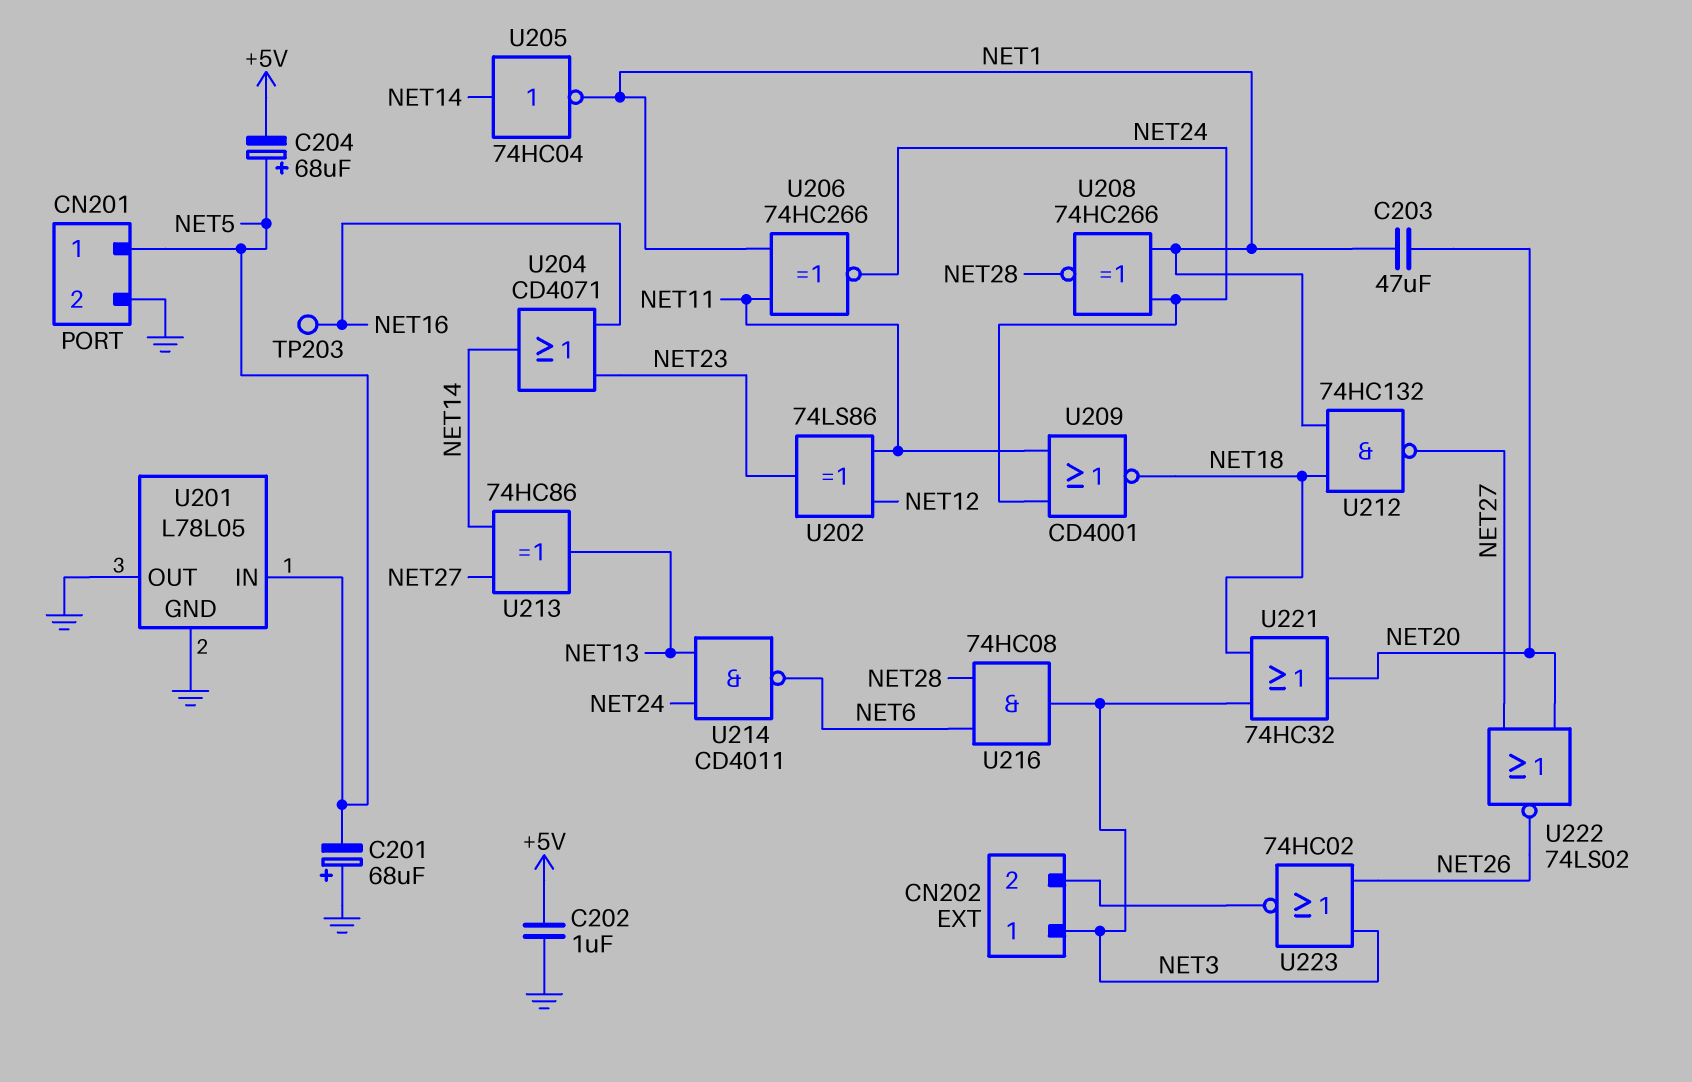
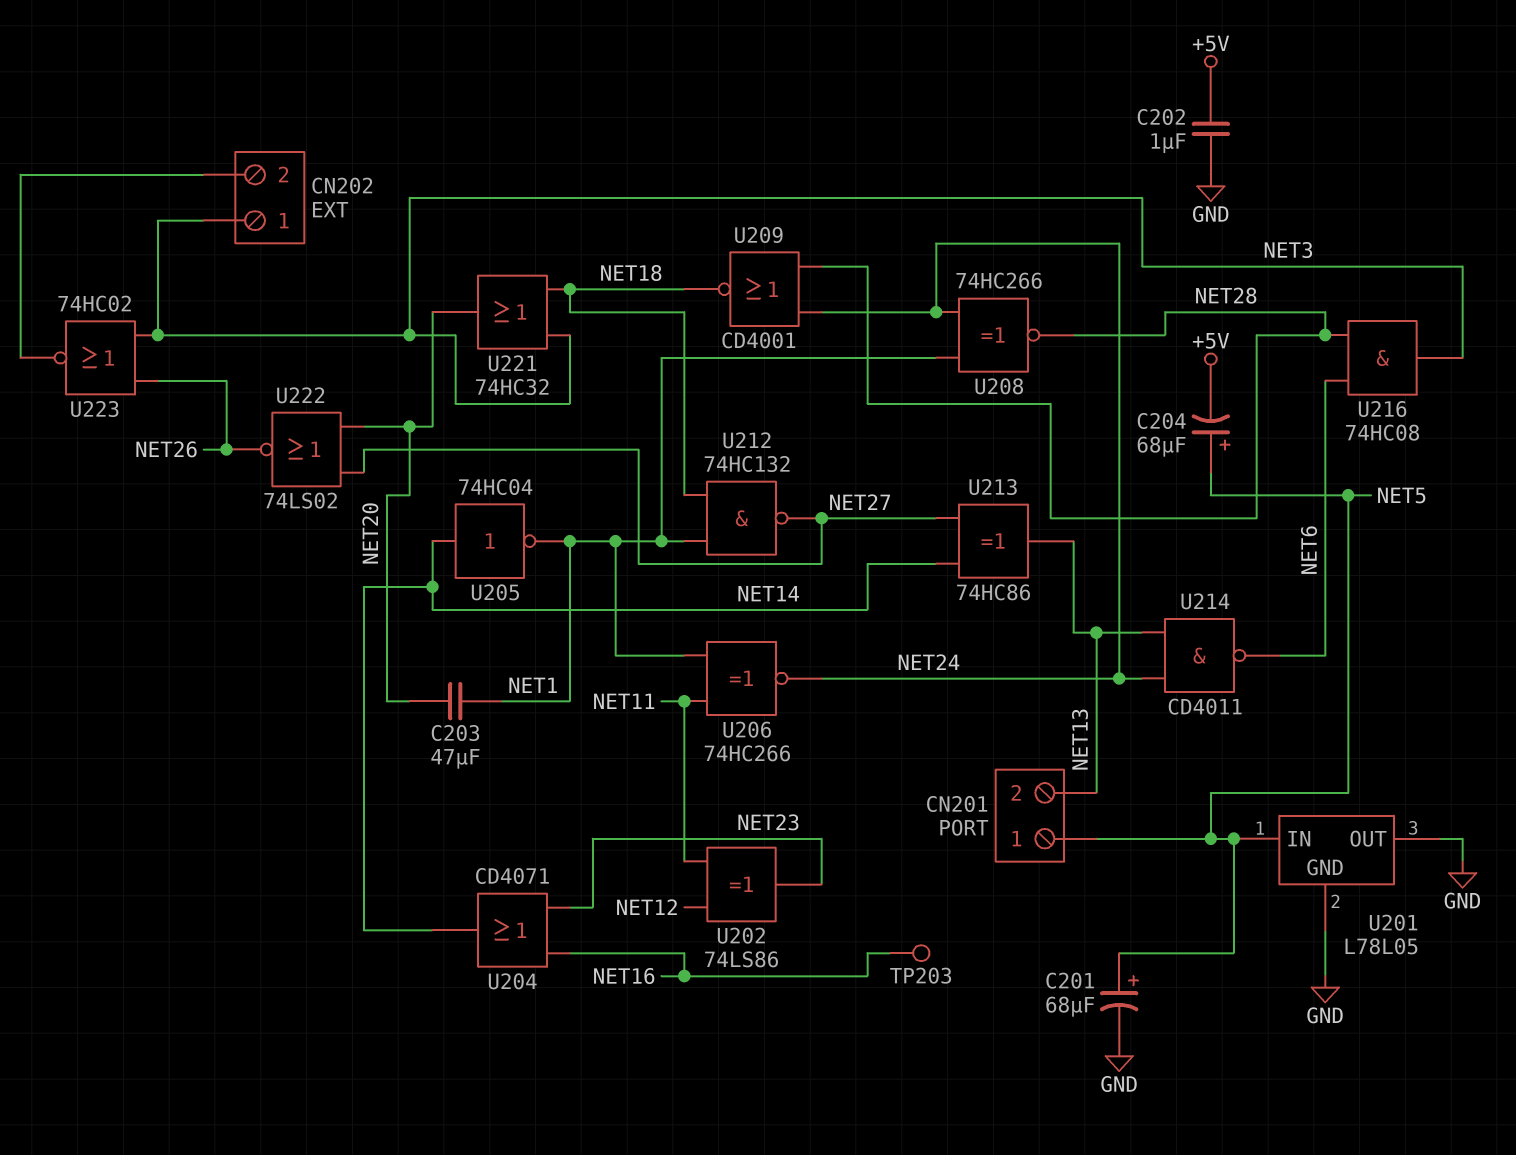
C201: 68uF (plus GND, minus NET5) -> 68uF (plus NET5, minus GND)
CN201 pin 2: GND -> NET13
U209: NOR CD4001 (in NET11, in NET24, out NET18) -> NOR CD4001 (in NET24, in NET28, out NET18)

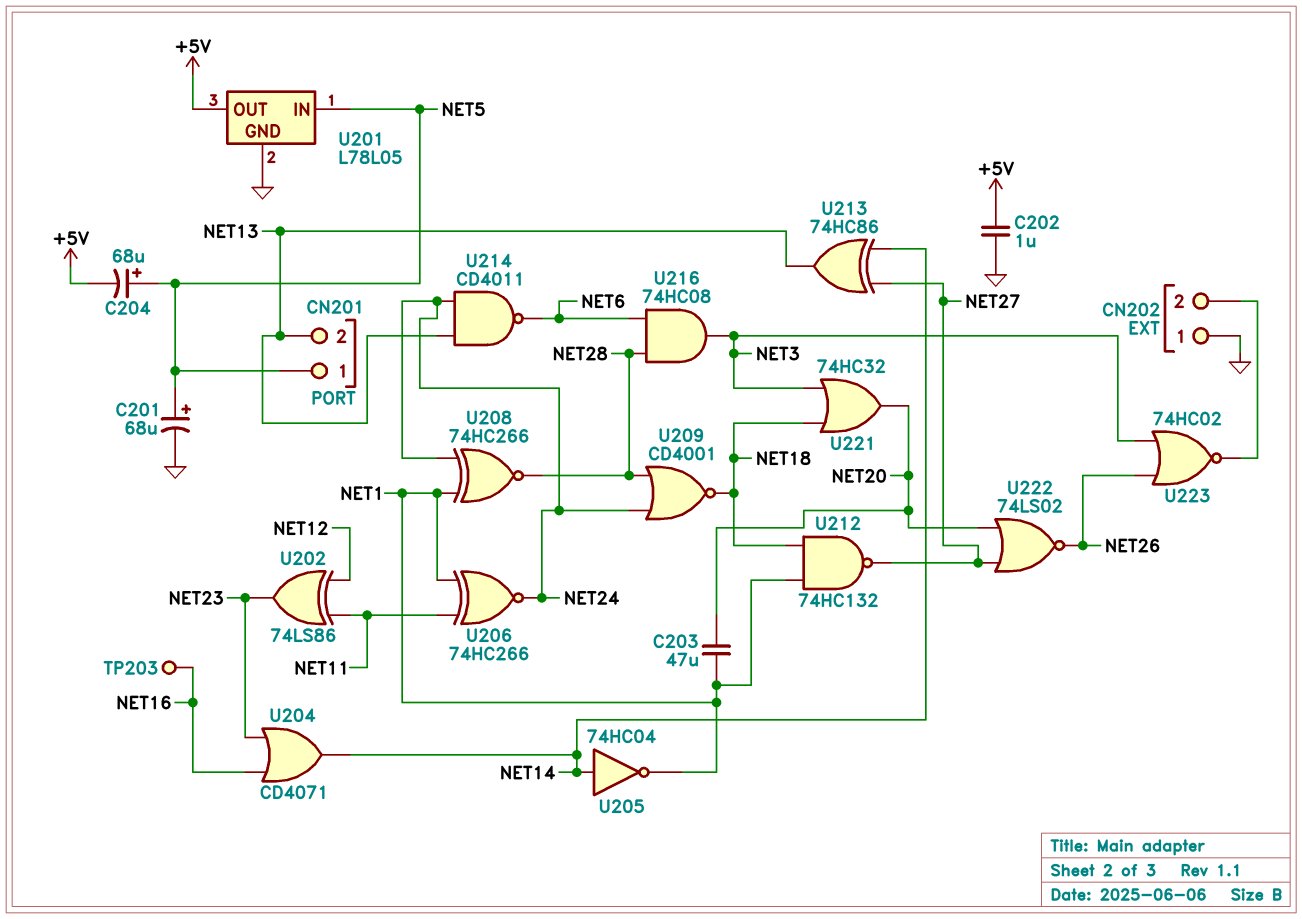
CN202 pin 1: NET3 -> GND
U201 pin OUT: GND -> +5V

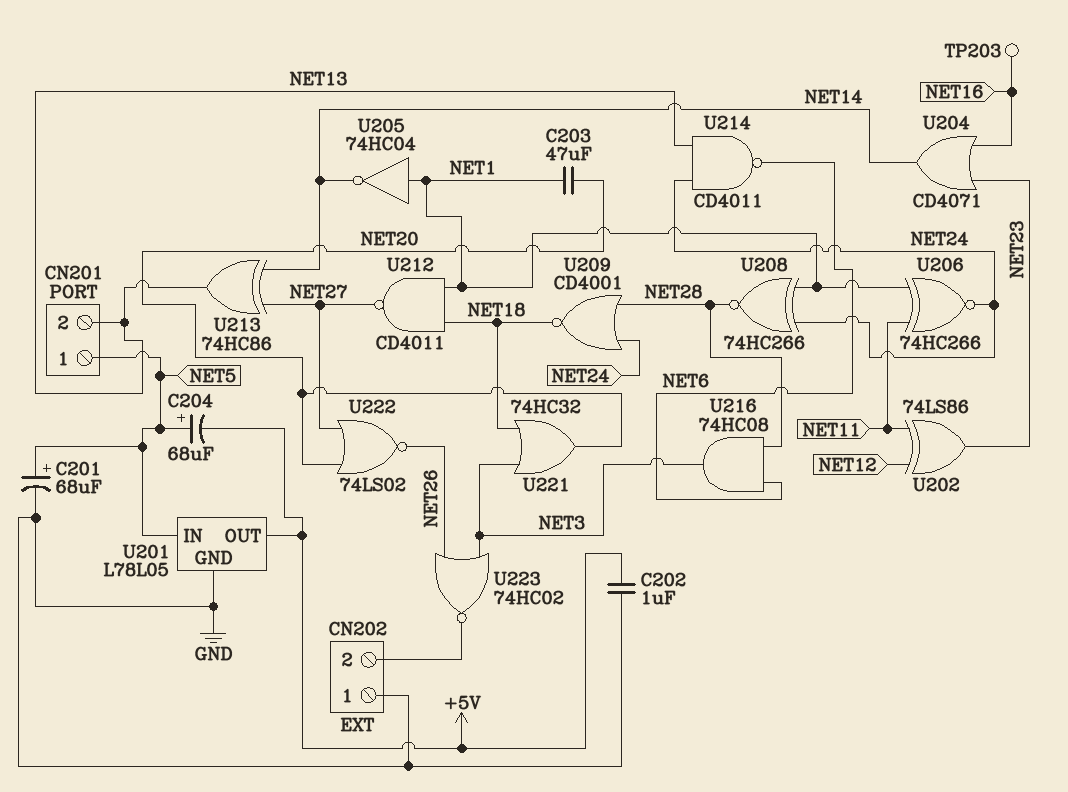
U205: NOT 74HC04 (in NET14, out NET1) -> NOT 74HC04 (in NET1, out NET14)
U212: NAND 74HC132 (in NET1, in NET18, out NET27) -> NAND CD4011 (in NET1, in NET18, out NET27)

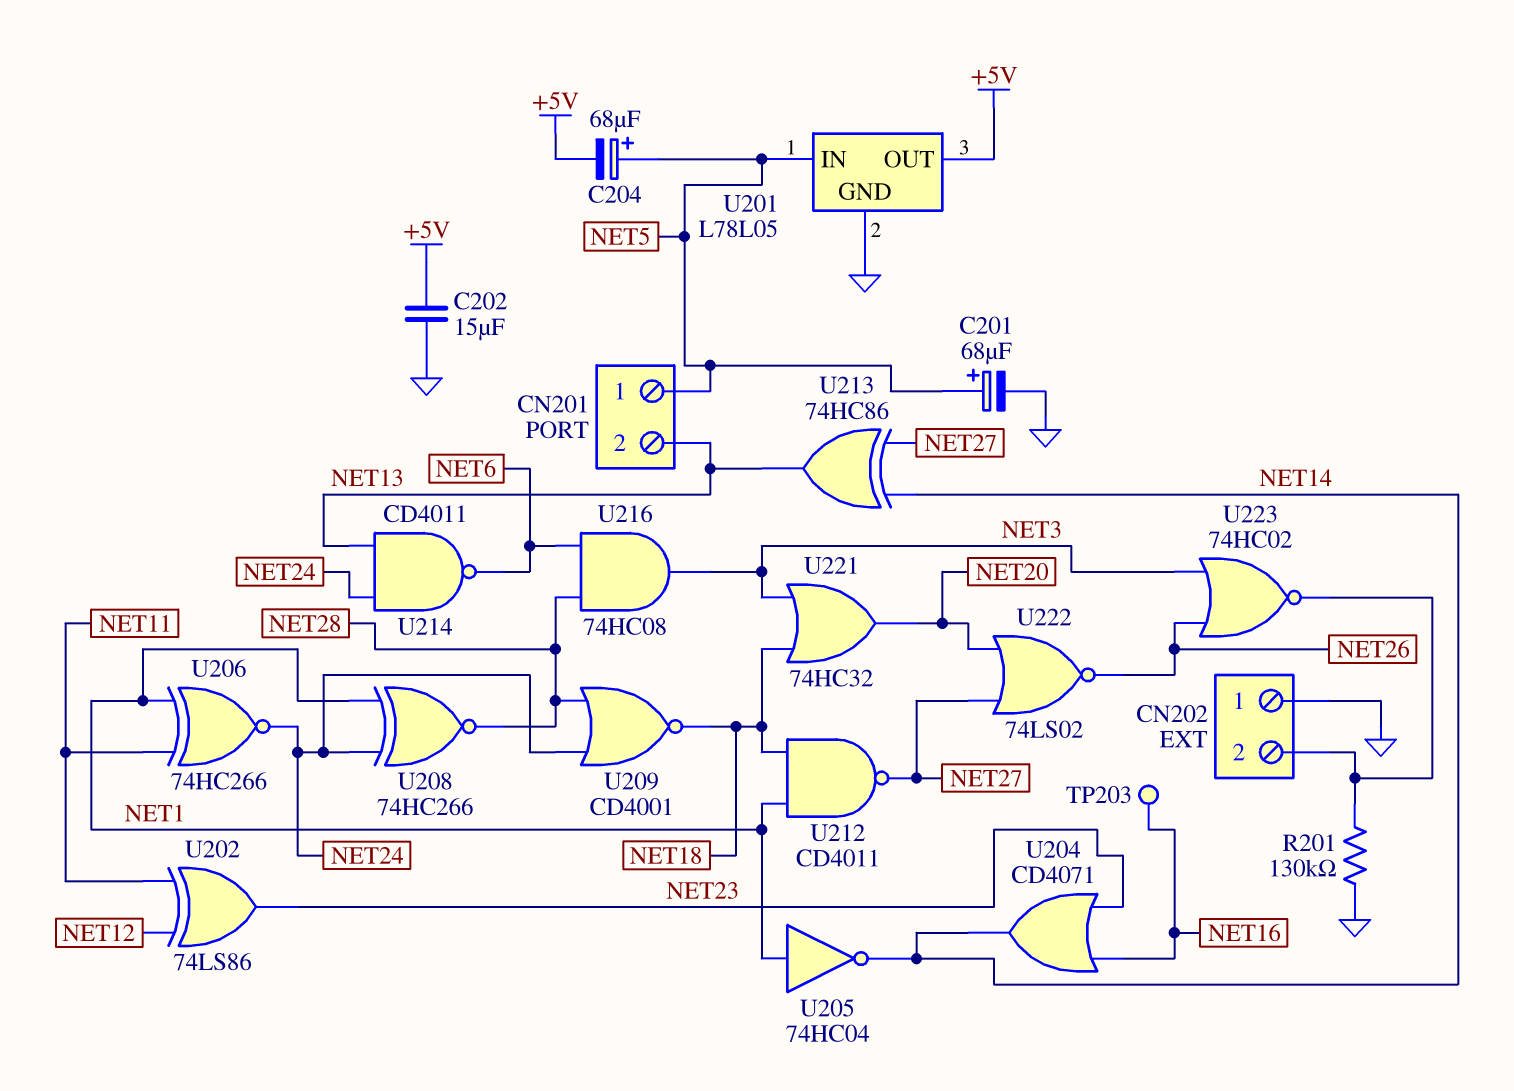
C202: 1uF (+5V, GND) -> 15uF (+5V, GND)
C203: 47uF (NET1, NET20) -> none
R201: none -> 130k (CN202/2, GND)

